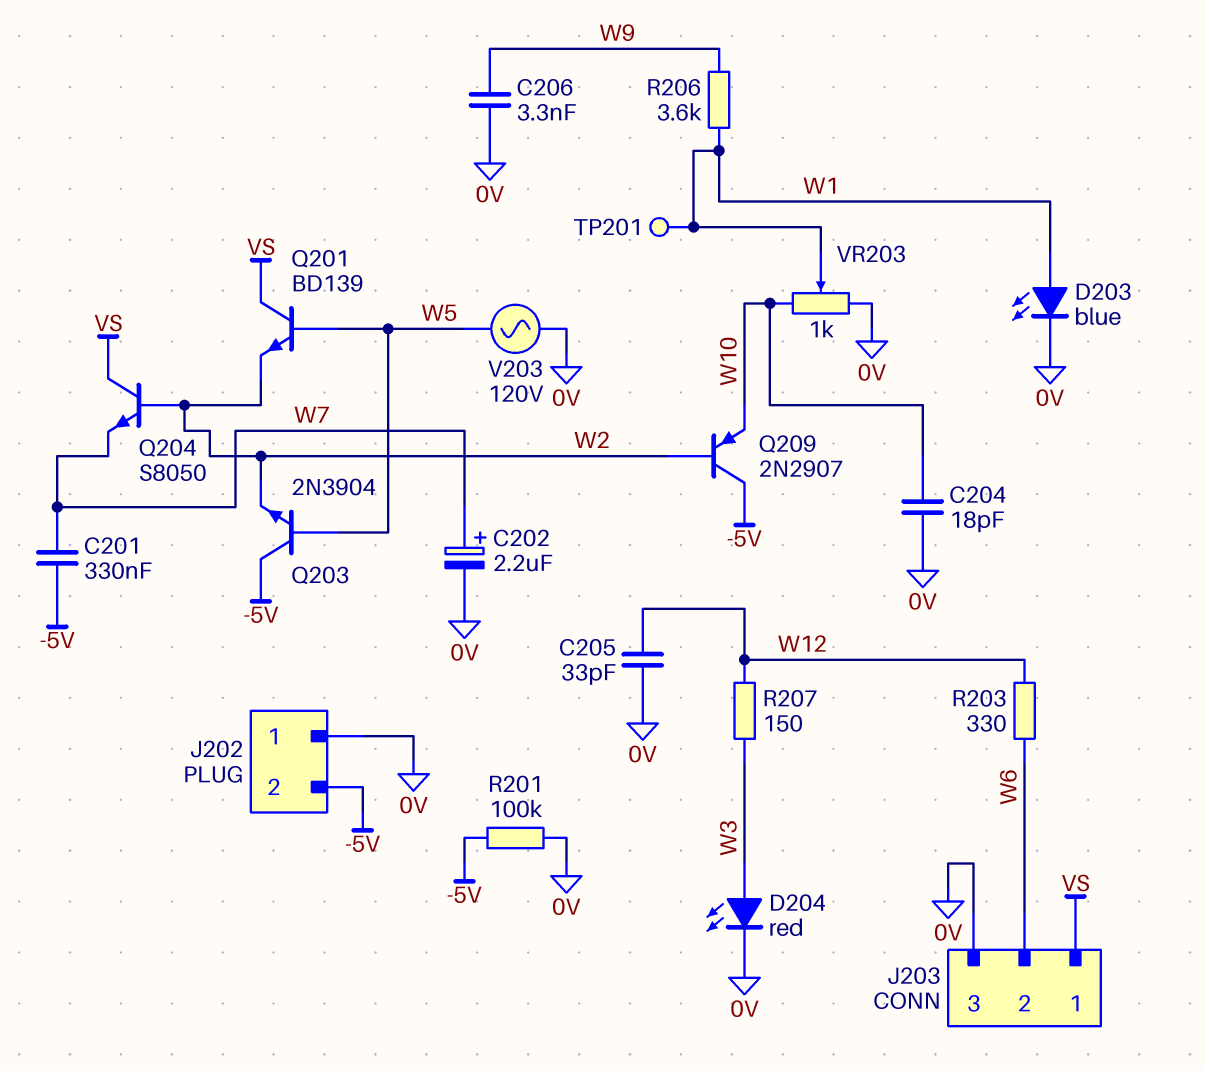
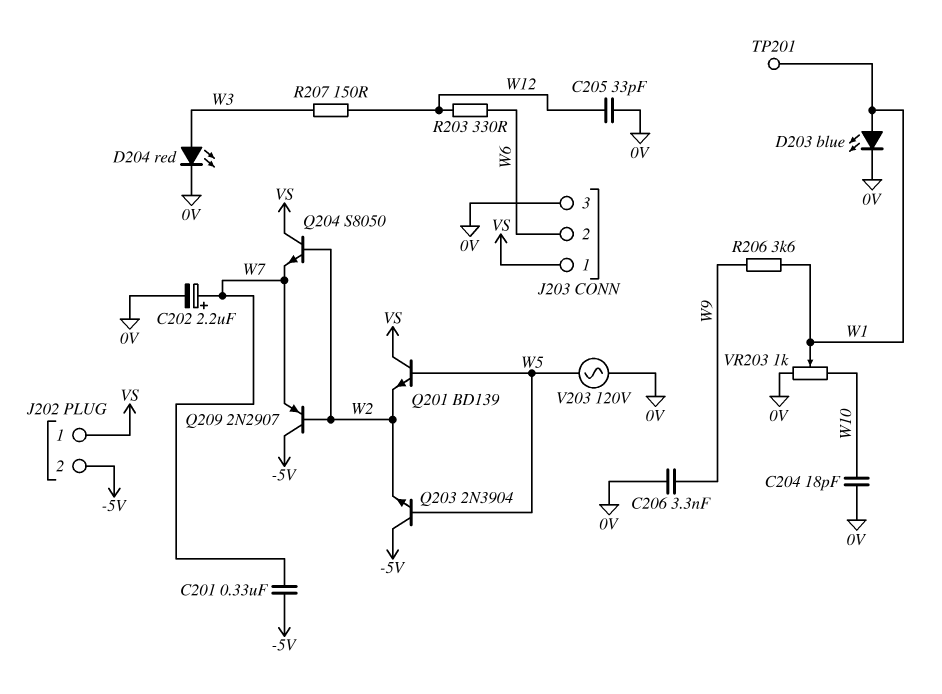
J202 pin 1: 0V -> VS
Q209: PNP 2N2907 (B W2, C -5V, E W10) -> PNP 2N2907 (B W2, C -5V, E W7)
R201: 100k (-5V, 0V) -> none

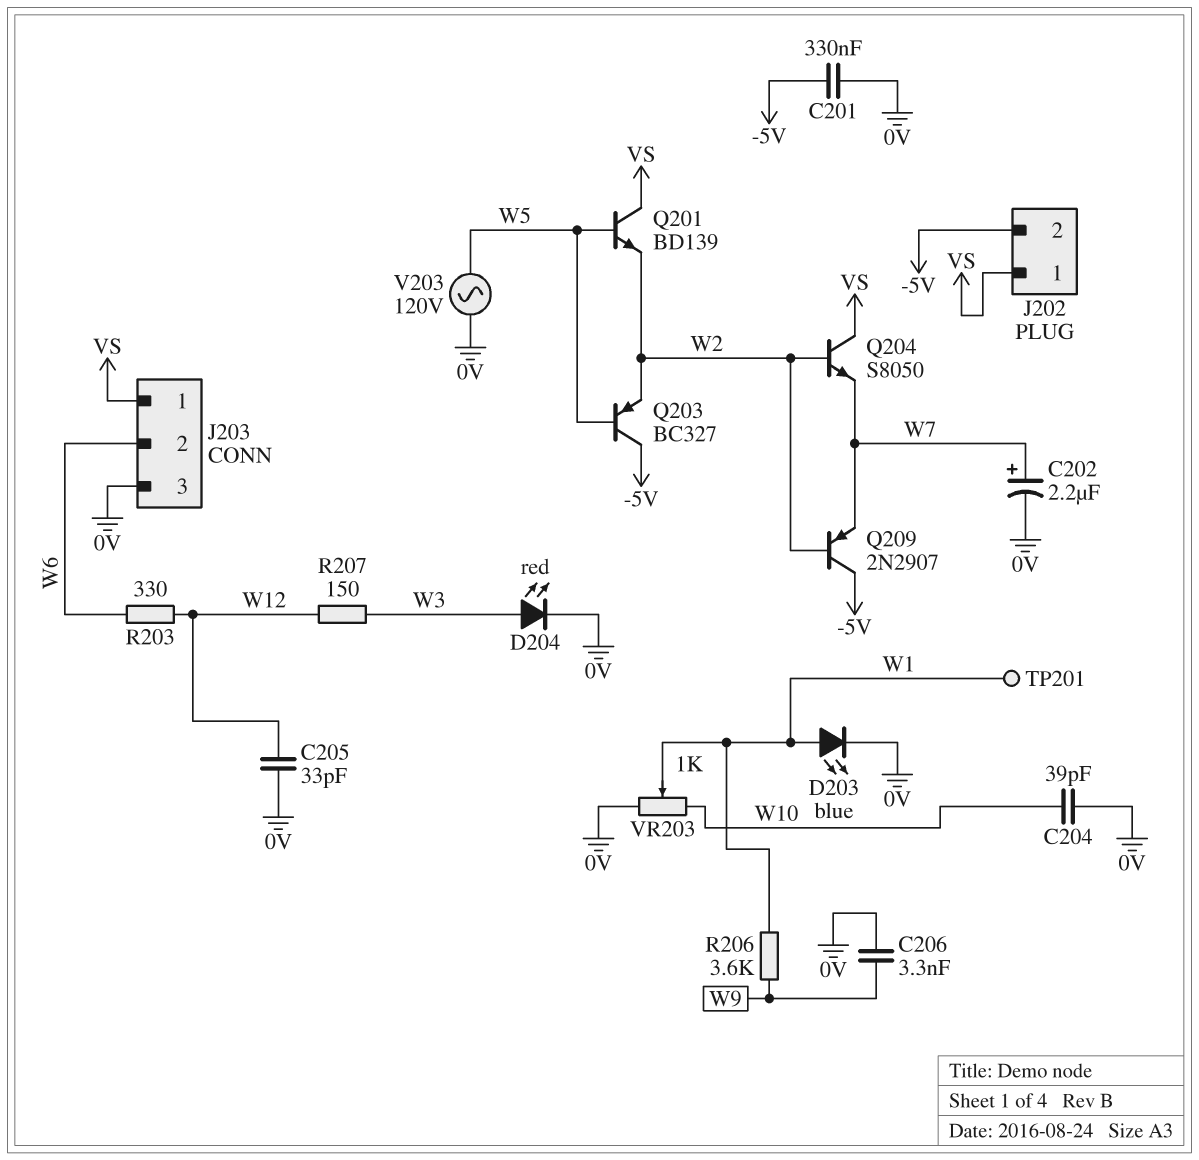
C201: 330nF (-5V, W7) -> 330nF (-5V, 0V)
C204: 18pF (0V, W10) -> 39pF (0V, W10)
Q203: NPN 2N3904 (B W5, C -5V, E W2) -> PNP BC327 (B W5, C -5V, E W2)

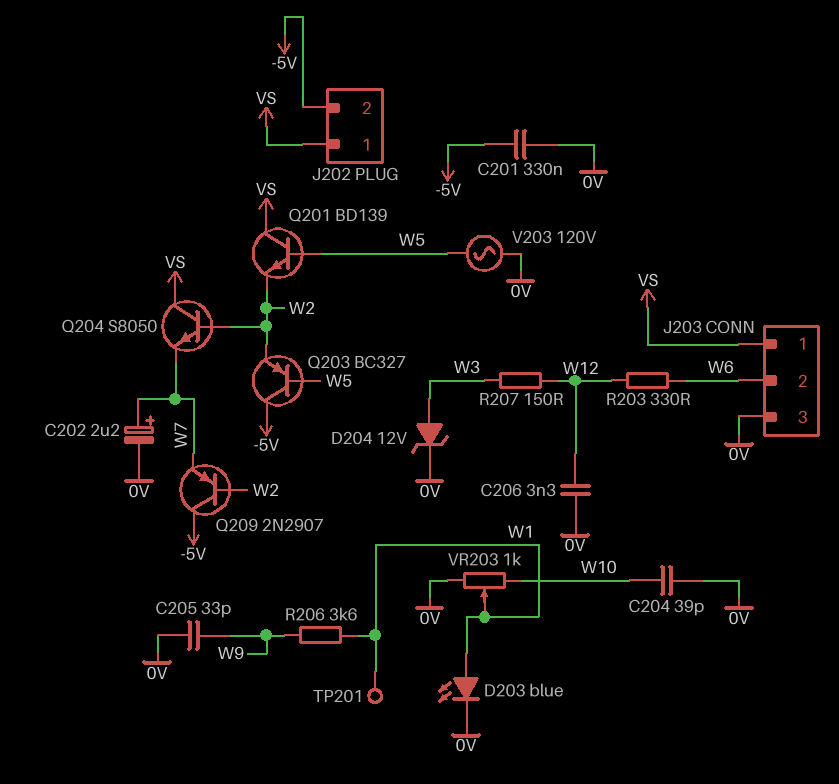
C205: 33pF (0V, W12) -> 33pF (0V, W9)
C206: 3.3nF (0V, W9) -> 3.3nF (0V, W12)
D204: LED red (A W3, K 0V) -> zener 12V (A W3, K 0V)

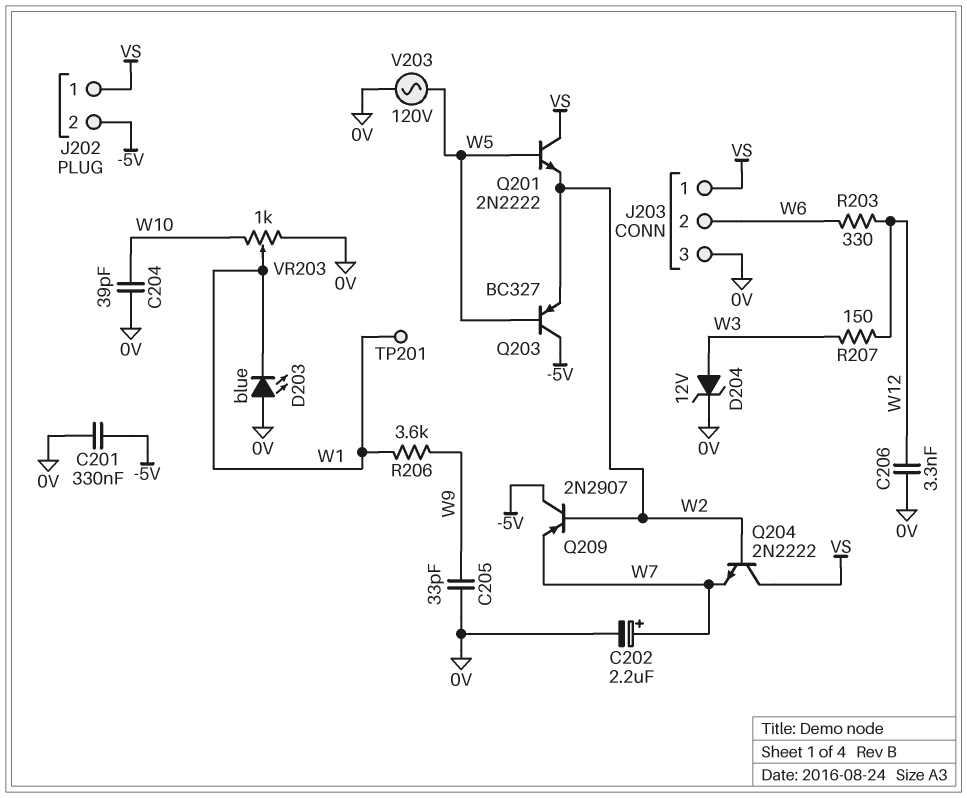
D203: LED blue (A W1, K 0V) -> LED blue (A 0V, K W1)
Q201: NPN BD139 (B W5, C VS, E W2) -> NPN 2N2222 (B W5, C VS, E W2)
Q204: NPN S8050 (B W2, C VS, E W7) -> NPN 2N2222 (B W2, C VS, E W7)

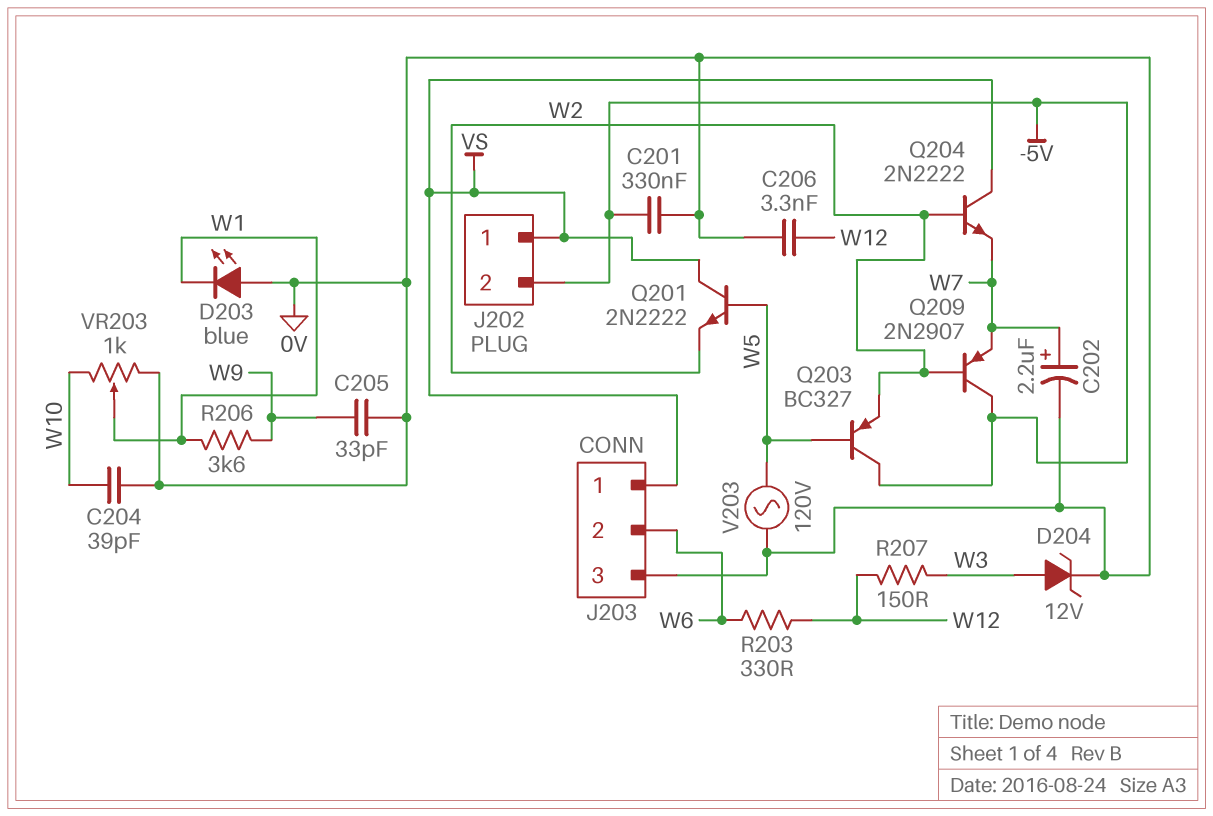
TP201: test point (W1) -> none

